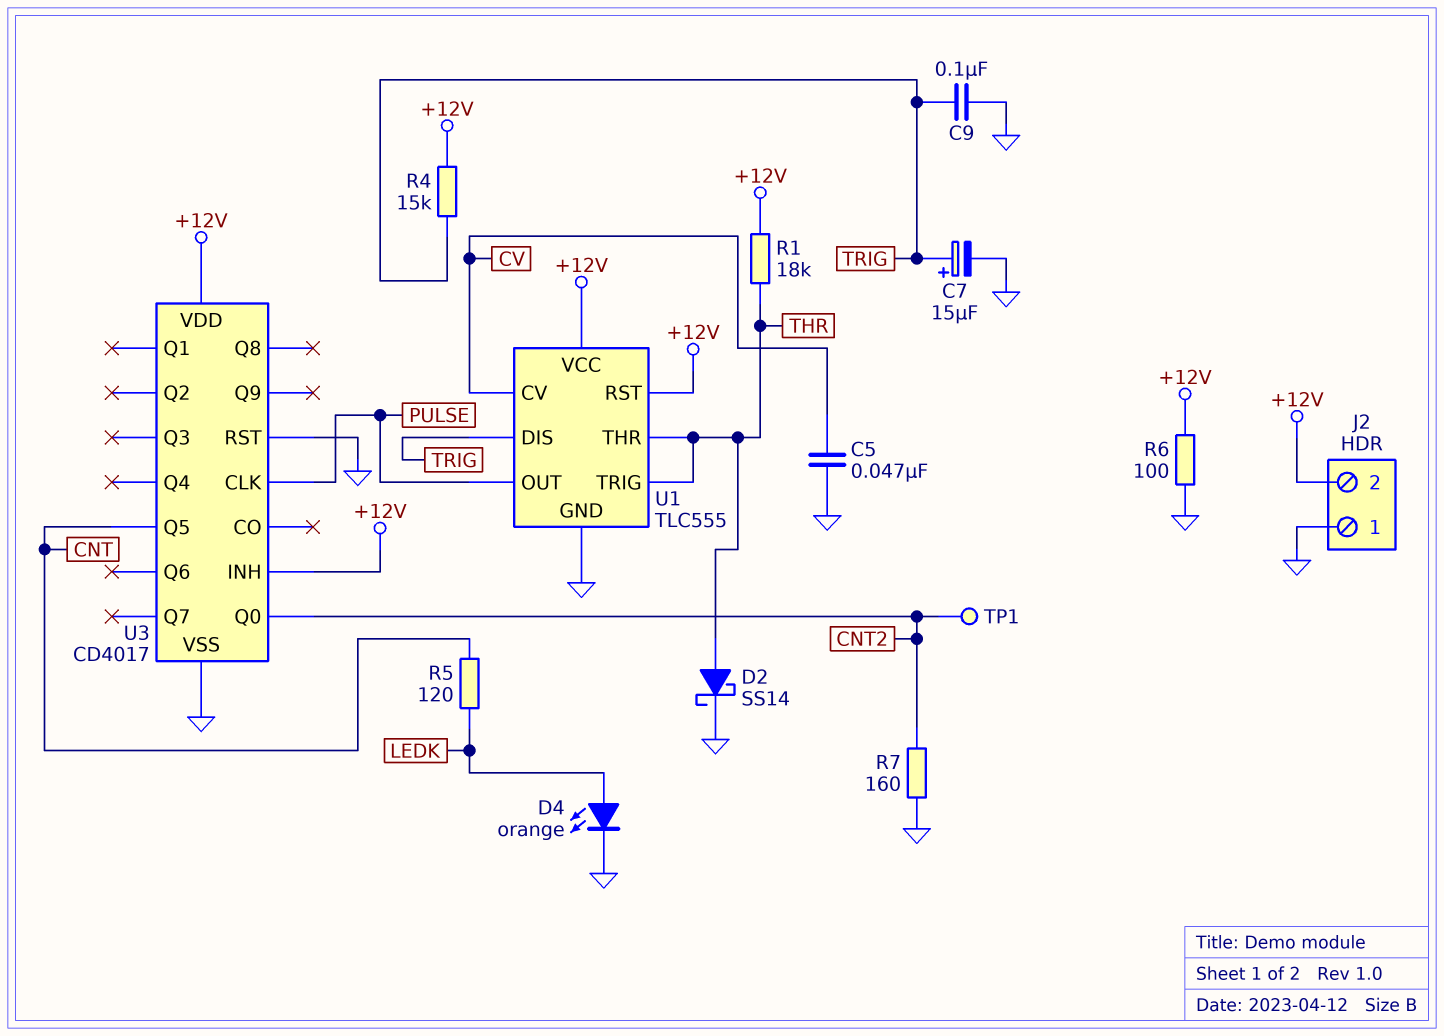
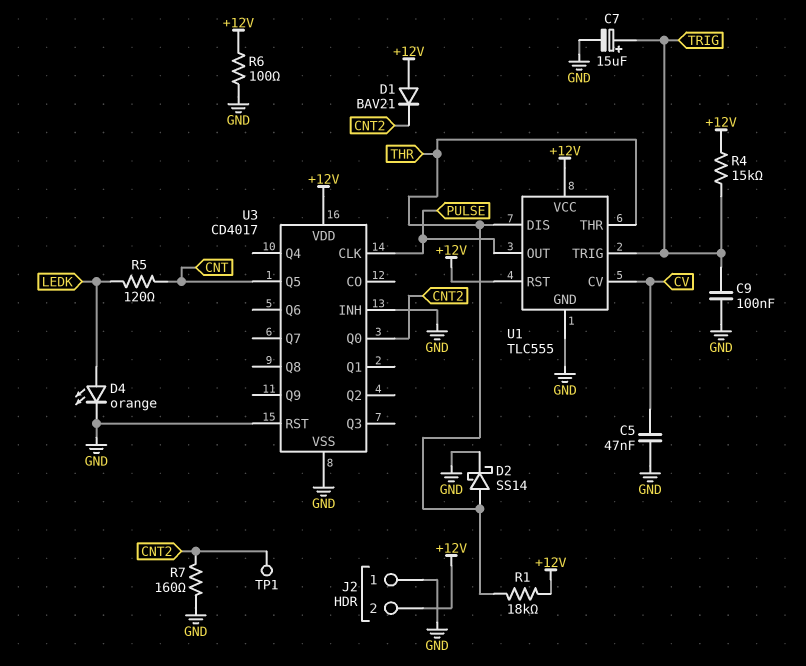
D1: none -> diode BAV21 (A +12V, K CNT2)
U1 pin DIS: TRIG -> THR
U1 pin TRIG: THR -> TRIG
U3 pin INH: +12V -> GND

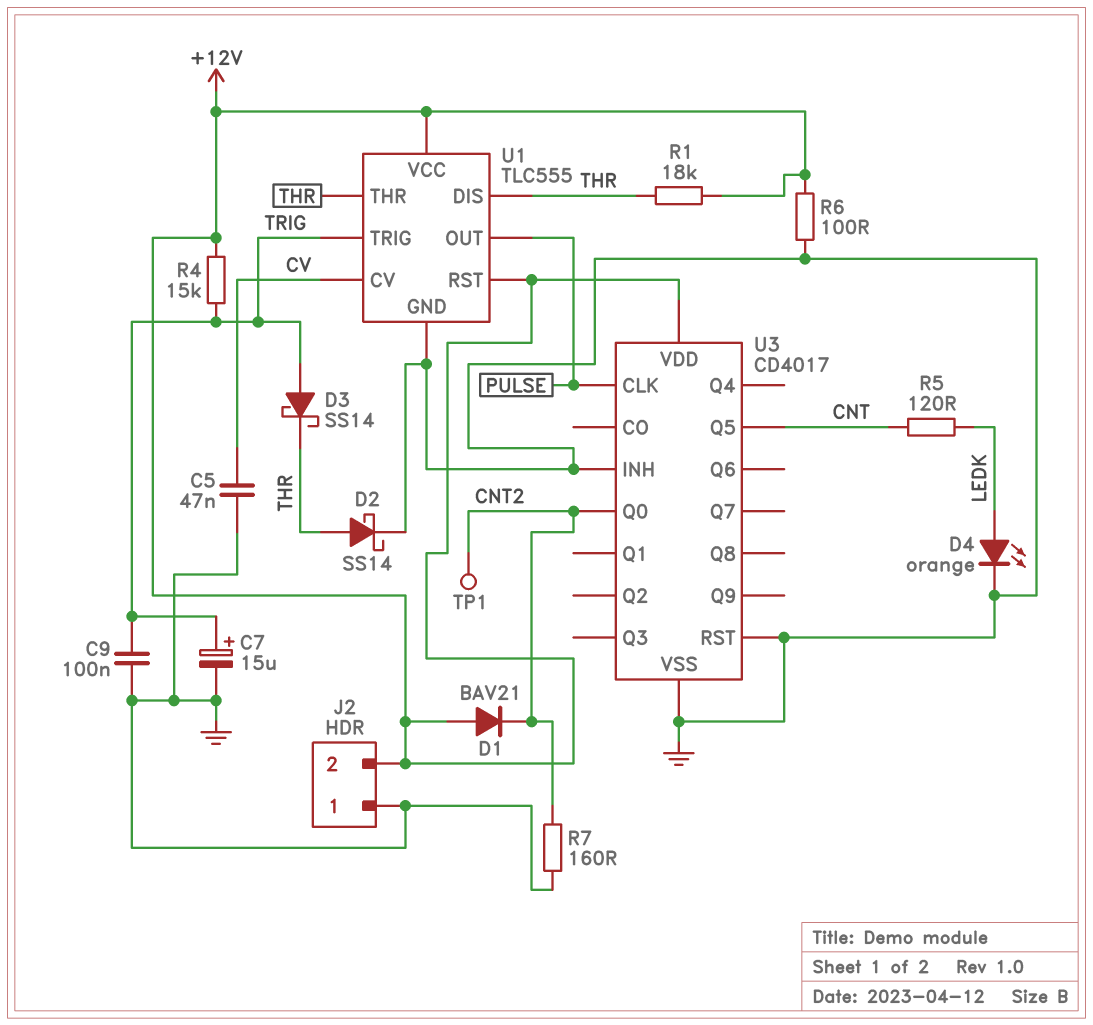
D3: none -> schottky SS14 (A TRIG, K THR)

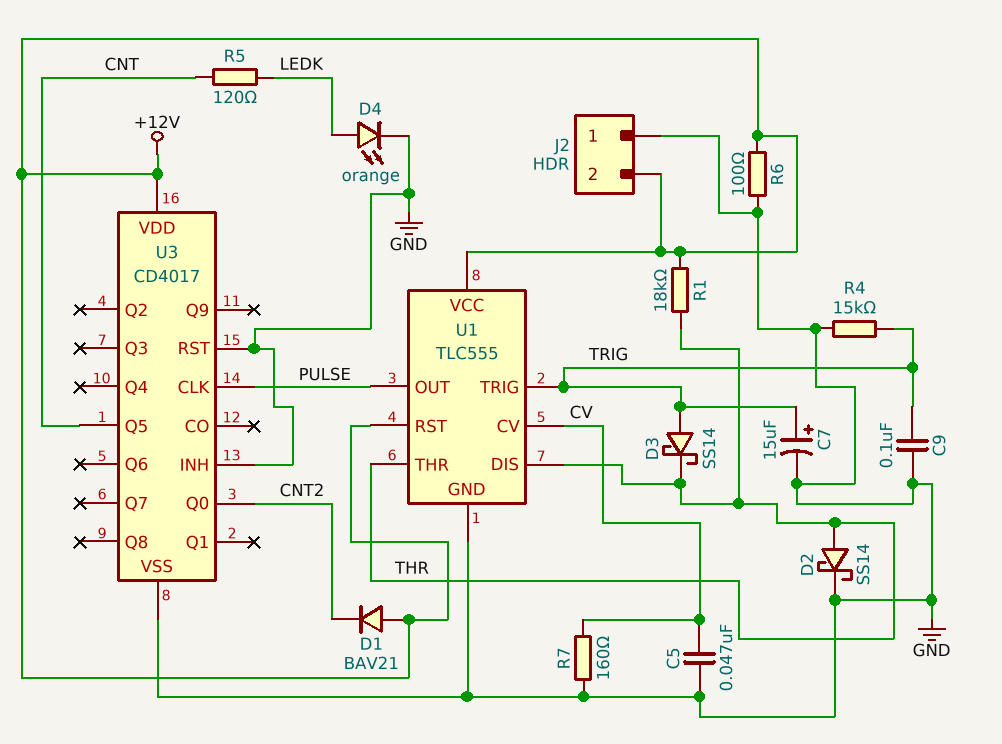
R4: 15k (+12V, TRIG) -> 15k (GND, TRIG)
R7: 160 (CNT2, GND) -> 160 (CV, GND)
TP1: test point (CNT2) -> none

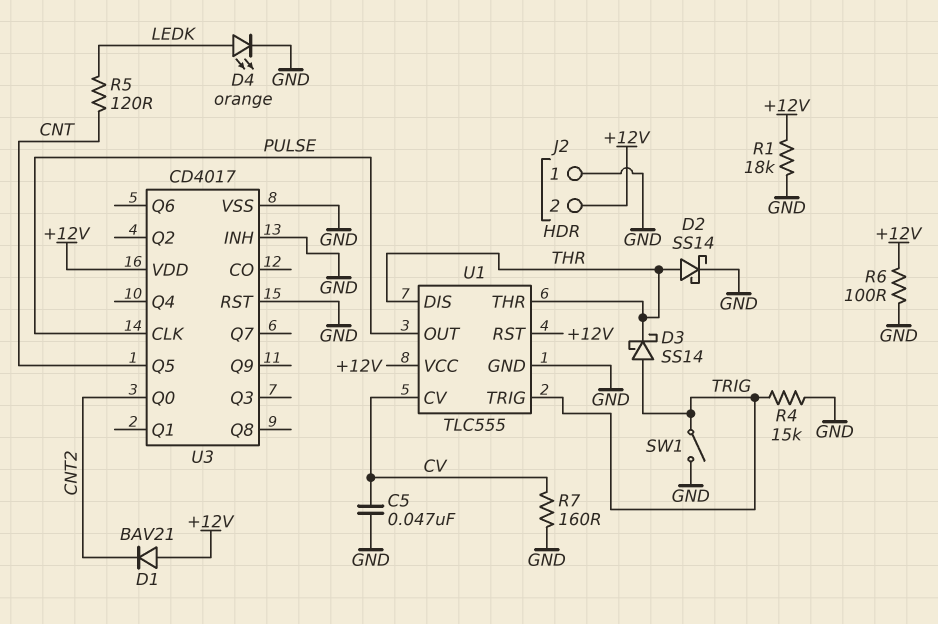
C7: 15uF (plus TRIG, minus GND) -> none
C9: 100nF (GND, TRIG) -> none
R1: 18k (+12V, THR) -> 18k (+12V, GND)
SW1: none -> switch (GND, TRIG)

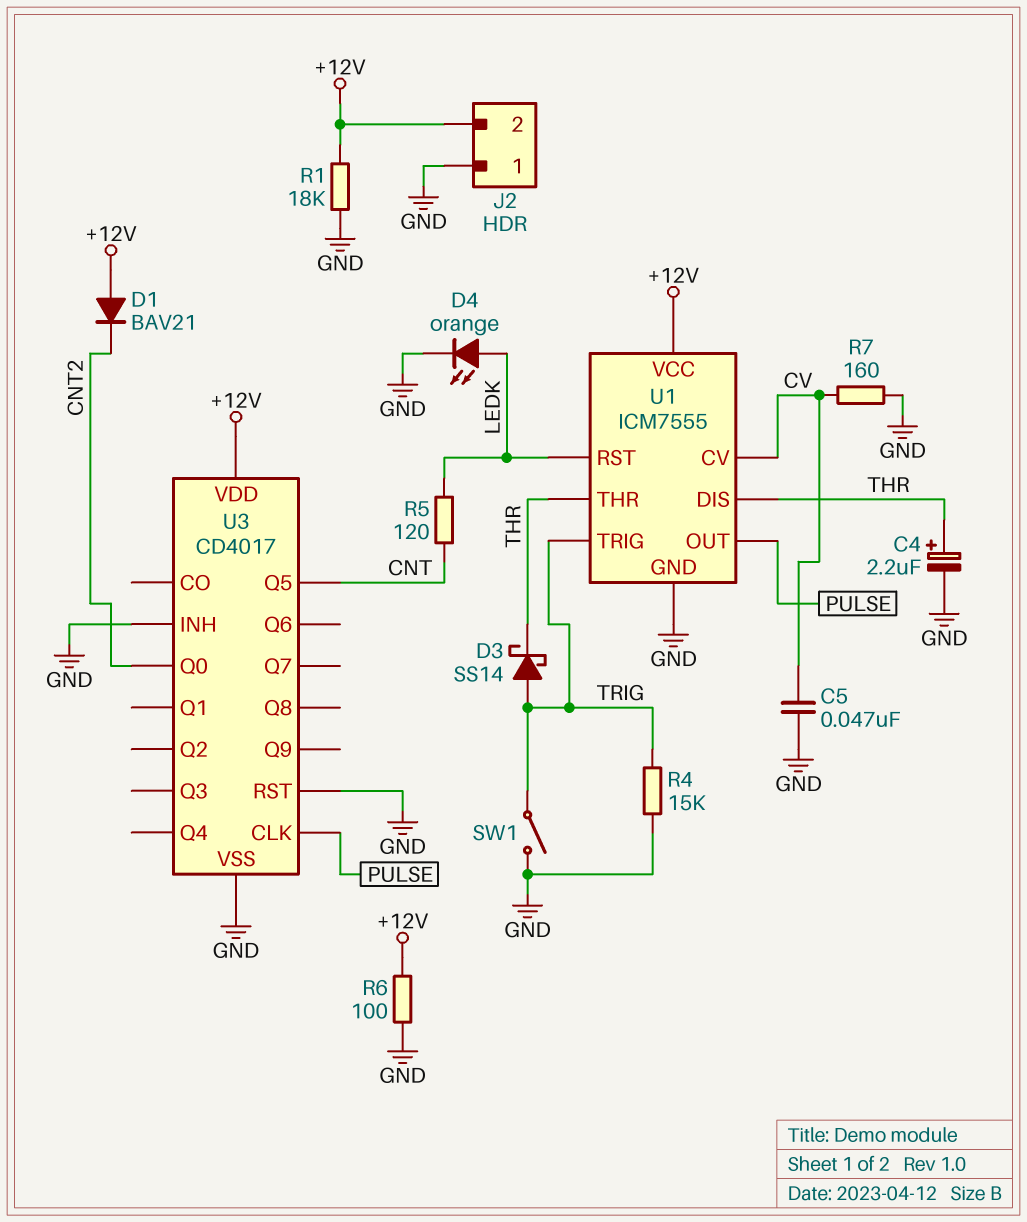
C4: none -> 2.2uF (plus THR, minus GND)
D2: schottky SS14 (A THR, K GND) -> none
U1: TLC555 -> ICM7555
U1 pin RST: +12V -> LEDK

